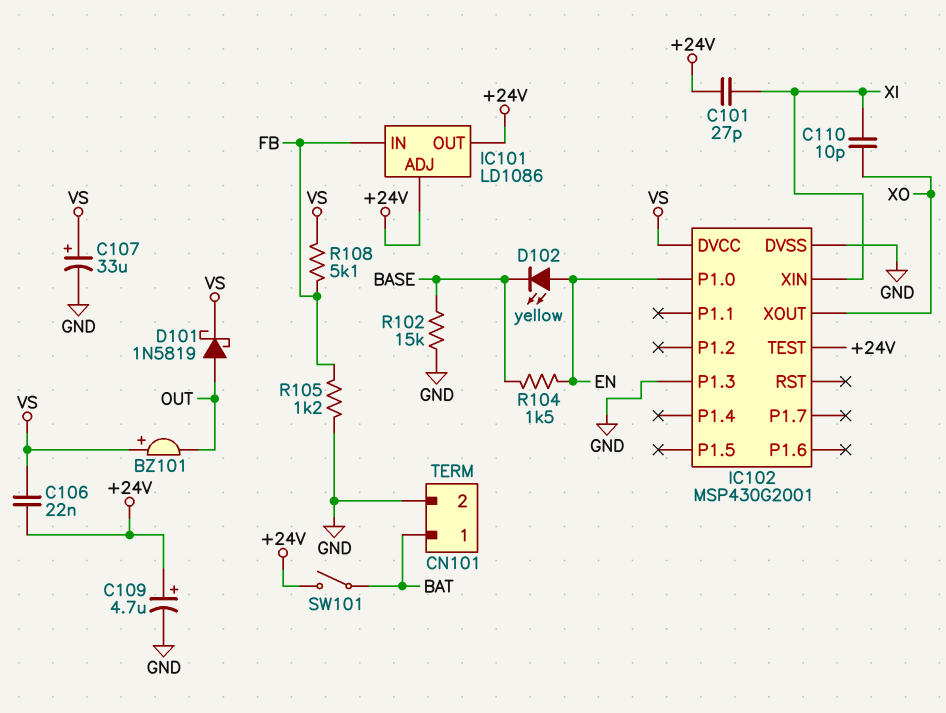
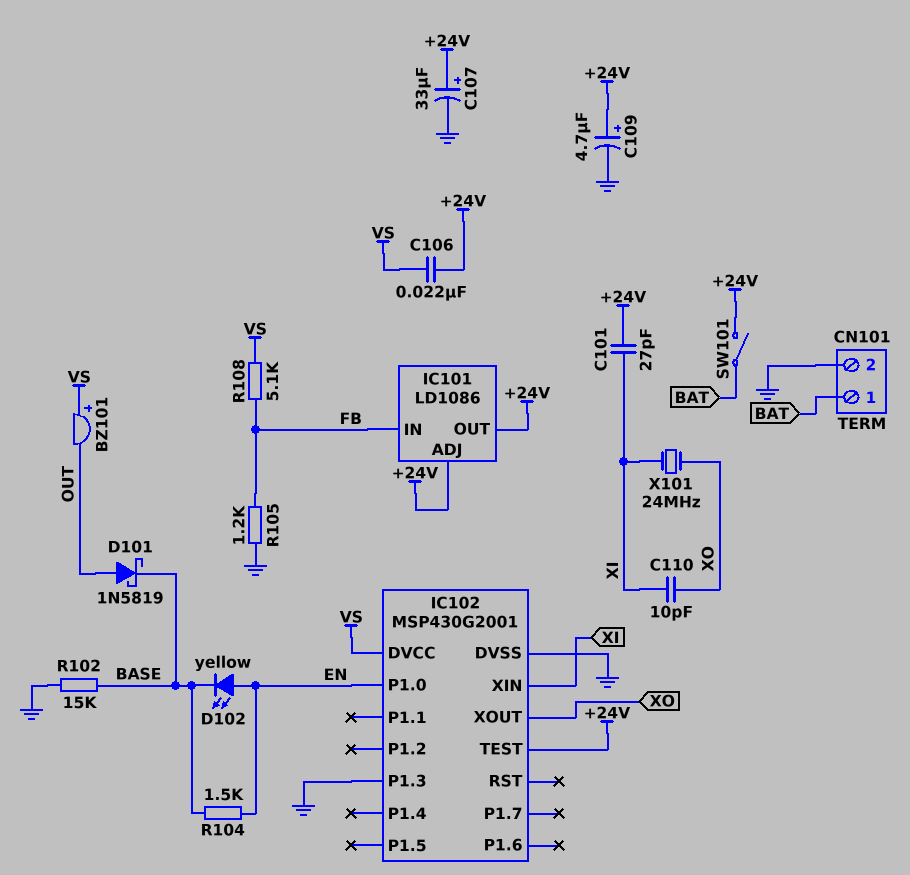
C107: 33uF (plus VS, minus GND) -> 33uF (plus +24V, minus GND)
D101: schottky 1N5819 (A OUT, K VS) -> schottky 1N5819 (A OUT, K BASE)
X101: none -> 24MHz (XI, XO)

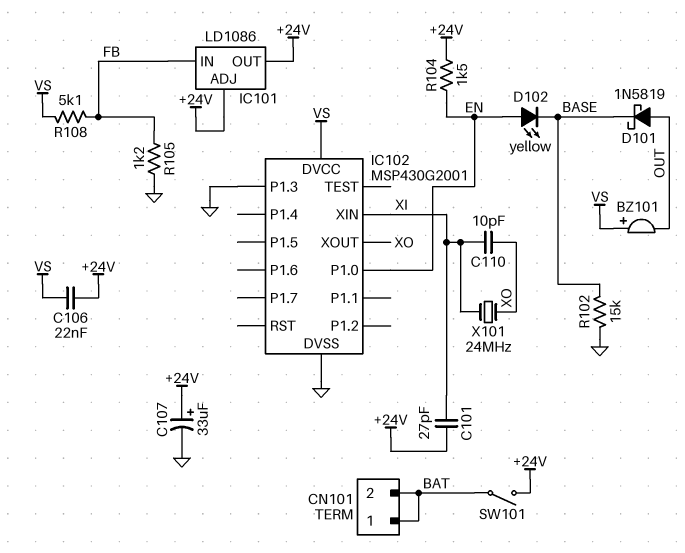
C109: 4.7uF (plus +24V, minus GND) -> none
CN101 pin 2: GND -> BAT
IC102 pin TEST: +24V -> none
R104: 1.5k (BASE, EN) -> 1.5k (+24V, EN)

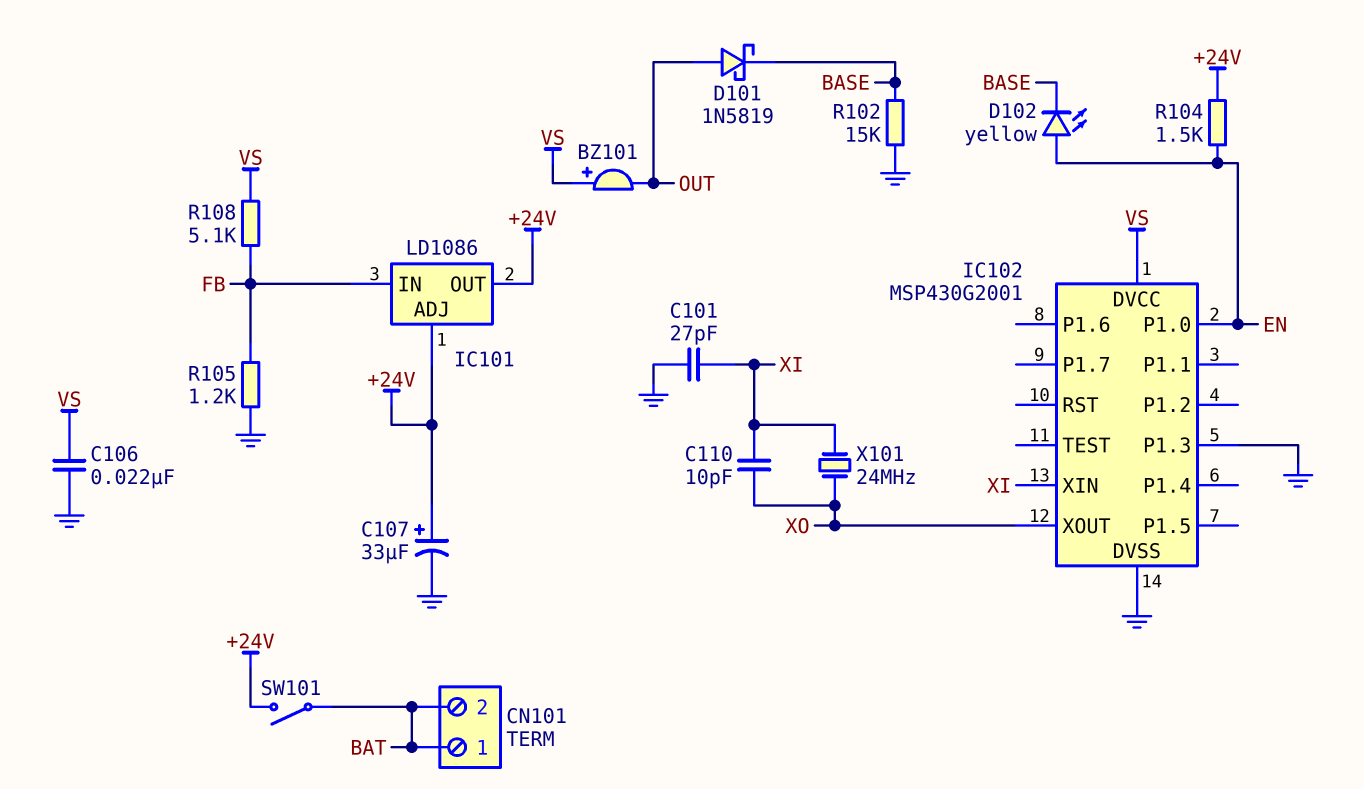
C101: 27pF (+24V, XI) -> 27pF (GND, XI)
C106: 22nF (+24V, VS) -> 22nF (GND, VS)

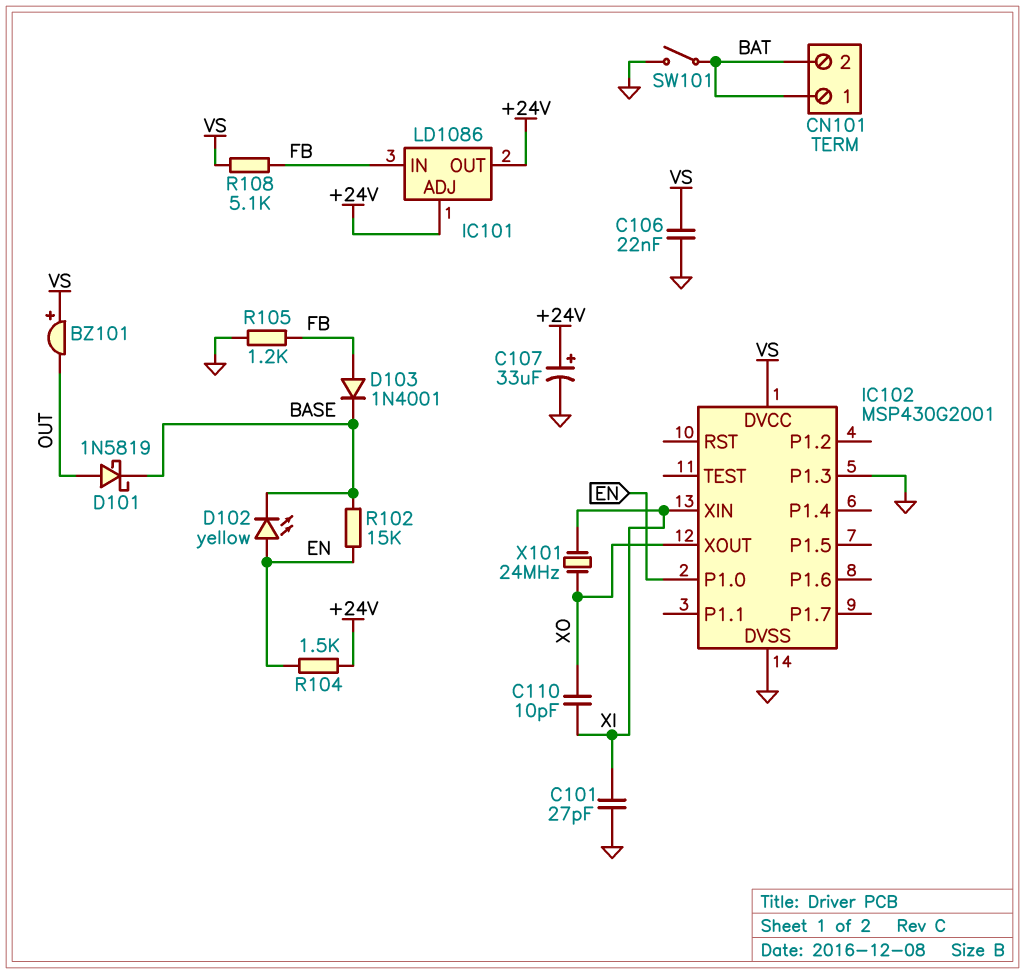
D103: none -> diode 1N4001 (A FB, K BASE)
R102: 15k (BASE, GND) -> 15k (BASE, EN)
SW101: switch (+24V, BAT) -> switch (BAT, GND)

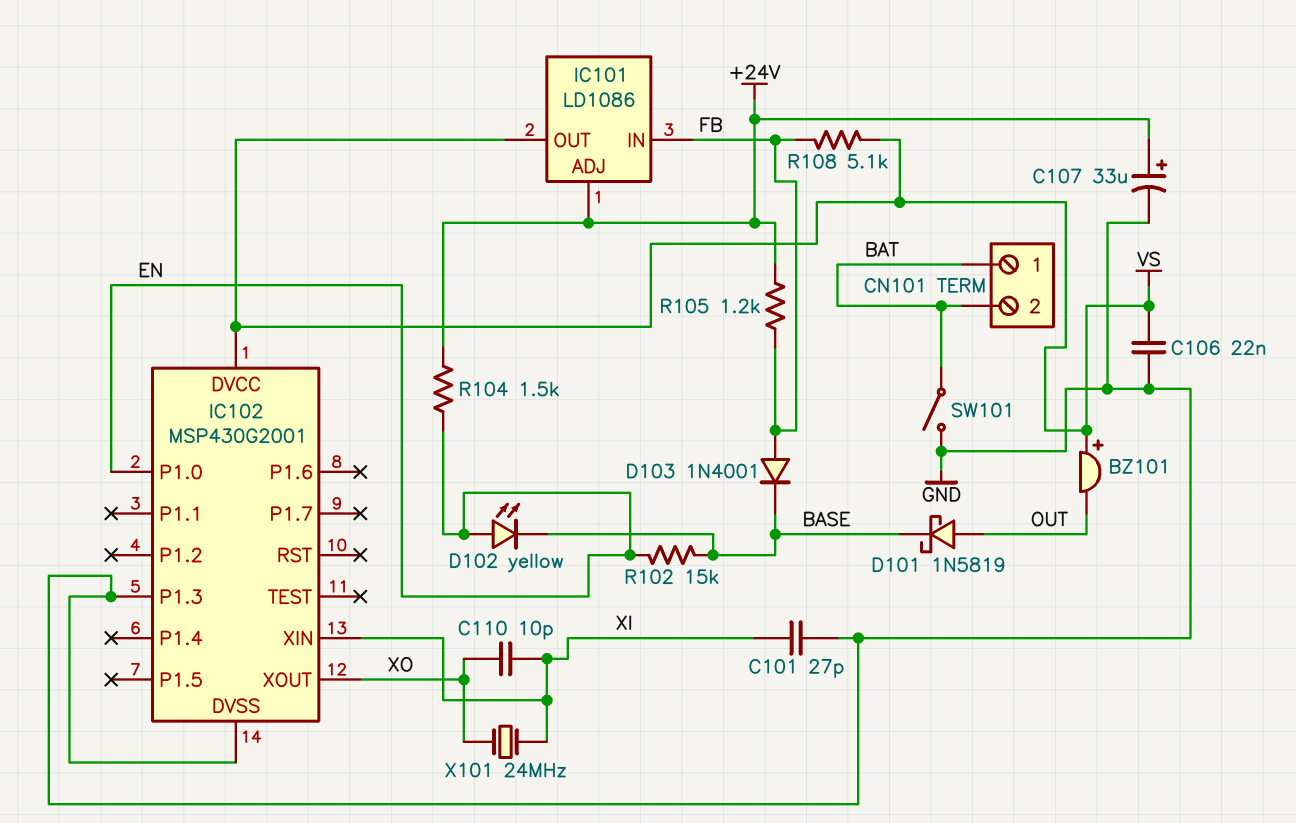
IC101 pin OUT: +24V -> VS
R105: 1.2k (FB, GND) -> 1.2k (+24V, FB)

